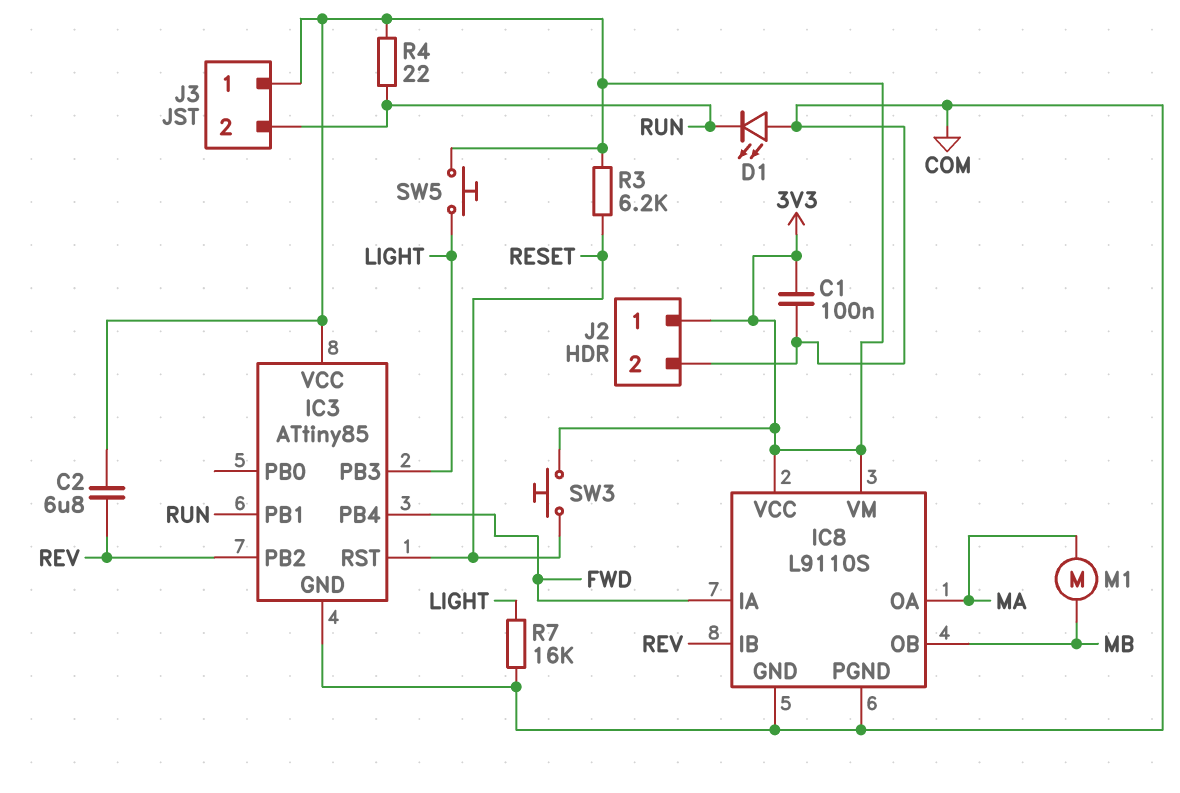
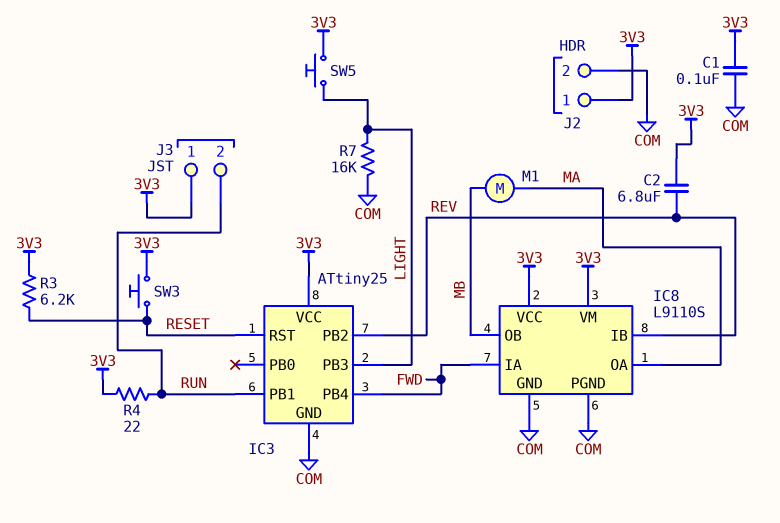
D1: LED (A COM, K RUN) -> none
IC3: ATtiny85 -> ATtiny25

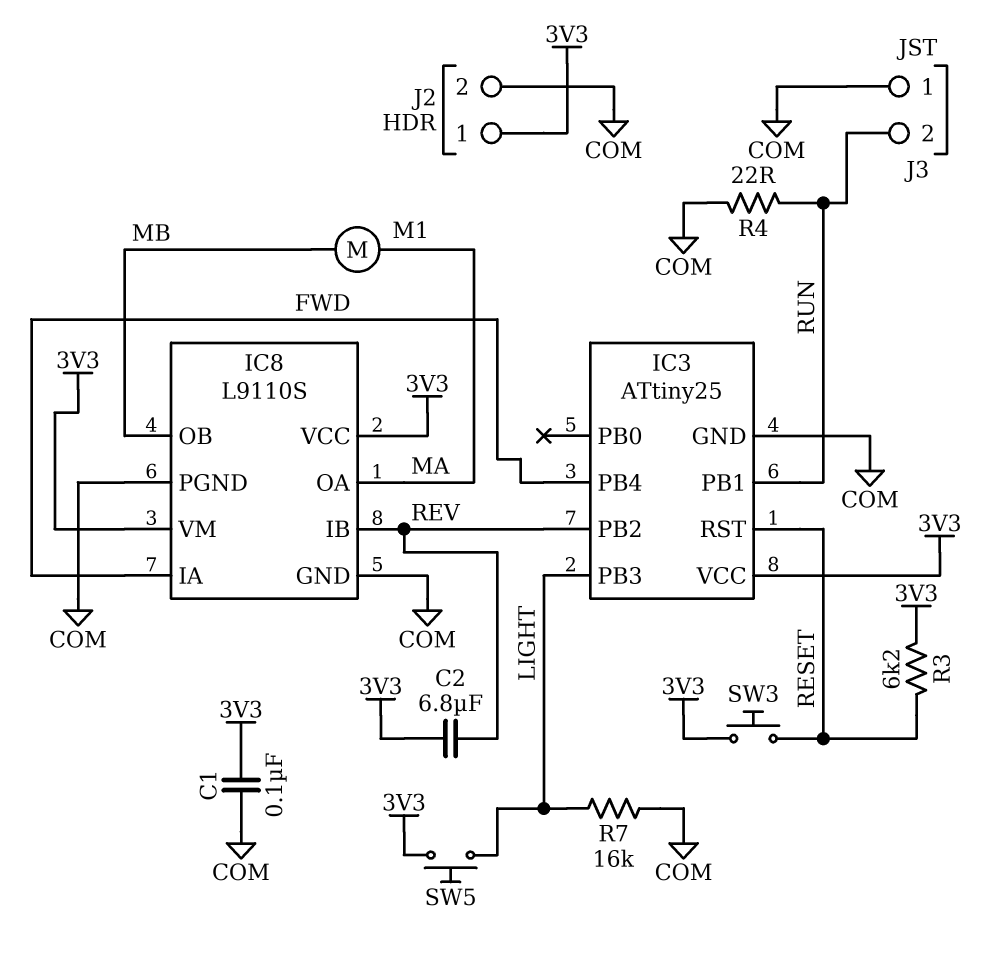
J3 pin 1: 3V3 -> COM
R4: 22 (3V3, RUN) -> 22 (COM, RUN)

